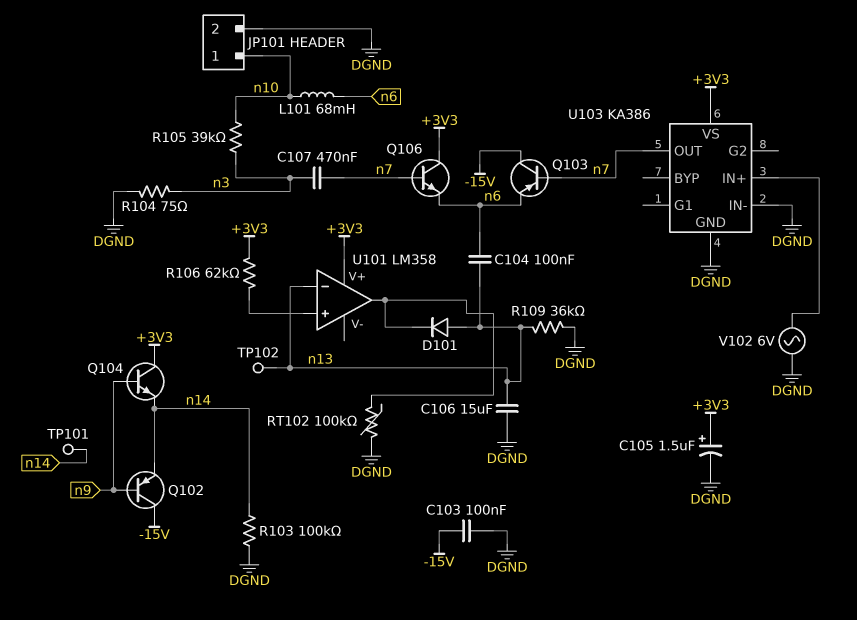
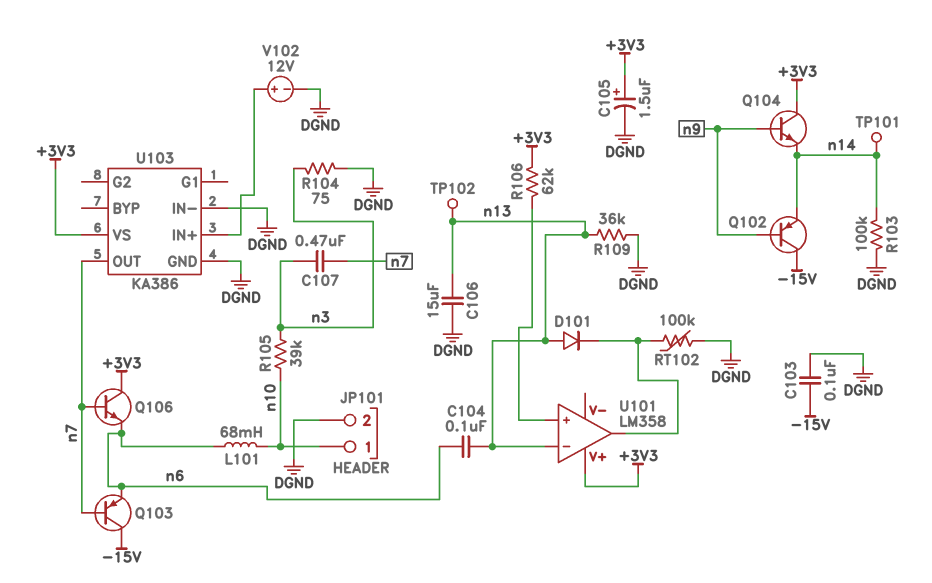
V102: AC 6V (DGND, U103/IN+) -> 12V (plus U103/IN+, minus DGND)

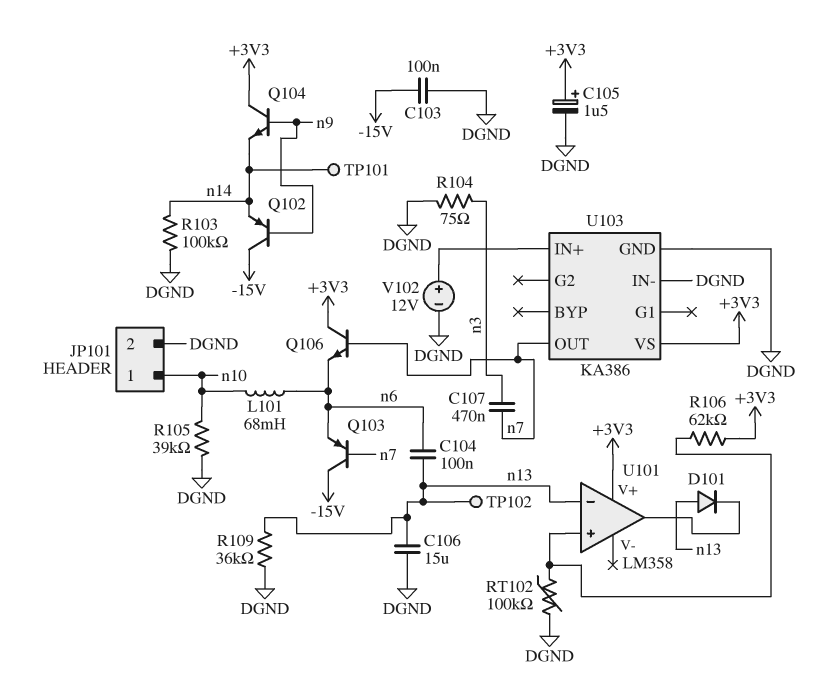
R105: 39k (n3, n10) -> 39k (DGND, n10)
RT102: 100k (DGND, U101/out) -> 100k (DGND, U101/in+)

